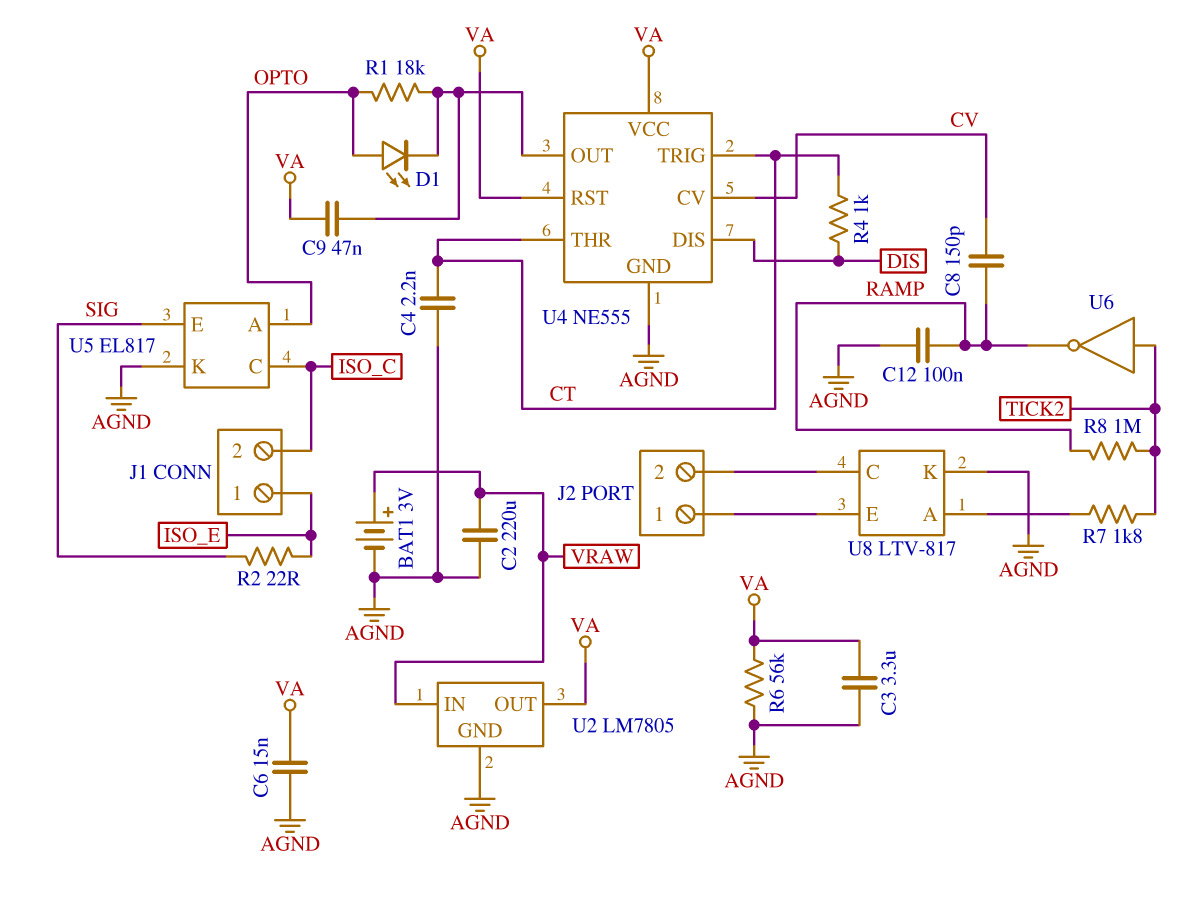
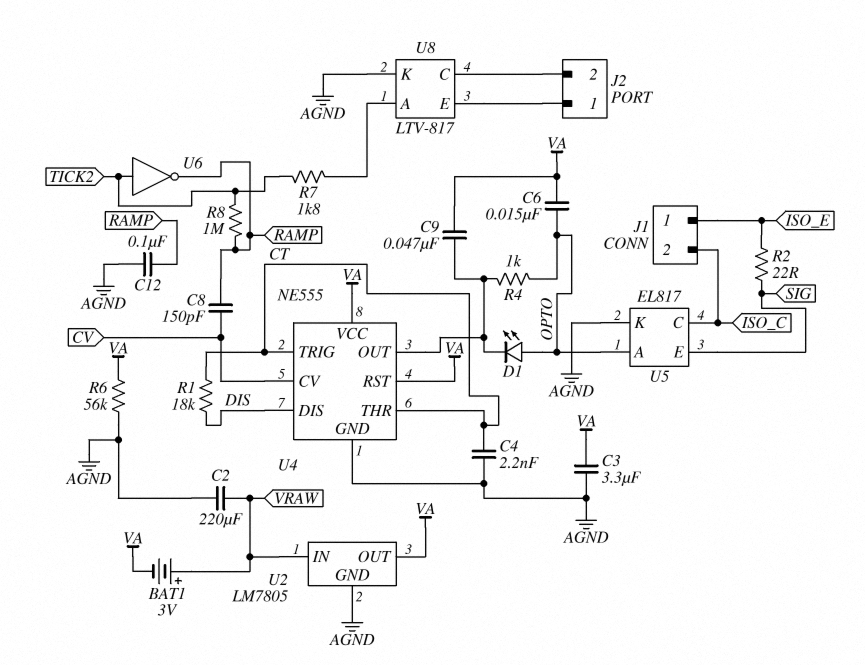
BAT1: 3V (plus VRAW, minus AGND) -> 3V (plus VRAW, minus VA)
C6: 15nF (AGND, VA) -> 15nF (OPTO, VA)
R1: 18k (OPTO, U4/OUT) -> 18k (CT, DIS)
R4: 1k (CT, DIS) -> 1k (OPTO, U4/OUT)

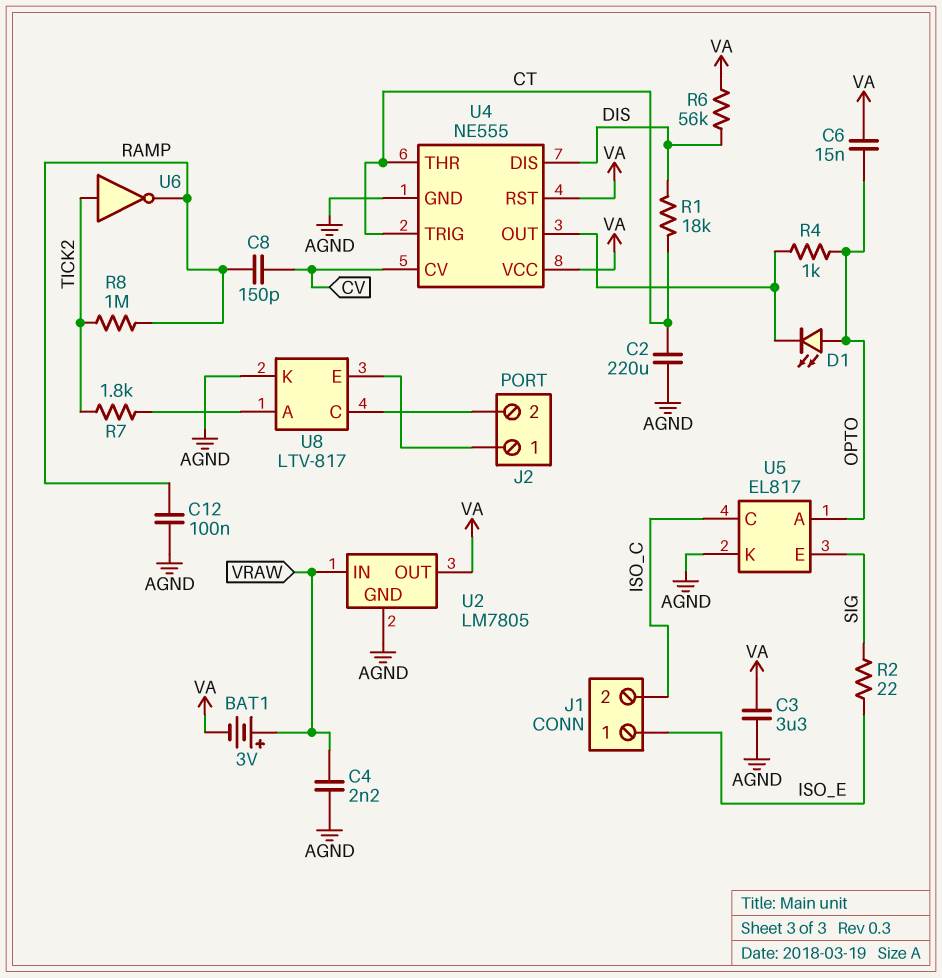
C2: 220uF (AGND, VRAW) -> 220uF (AGND, CT)
C4: 2.2nF (AGND, CT) -> 2.2nF (AGND, VRAW)
C9: 47nF (U4/OUT, VA) -> none
R6: 56k (AGND, VA) -> 56k (DIS, VA)

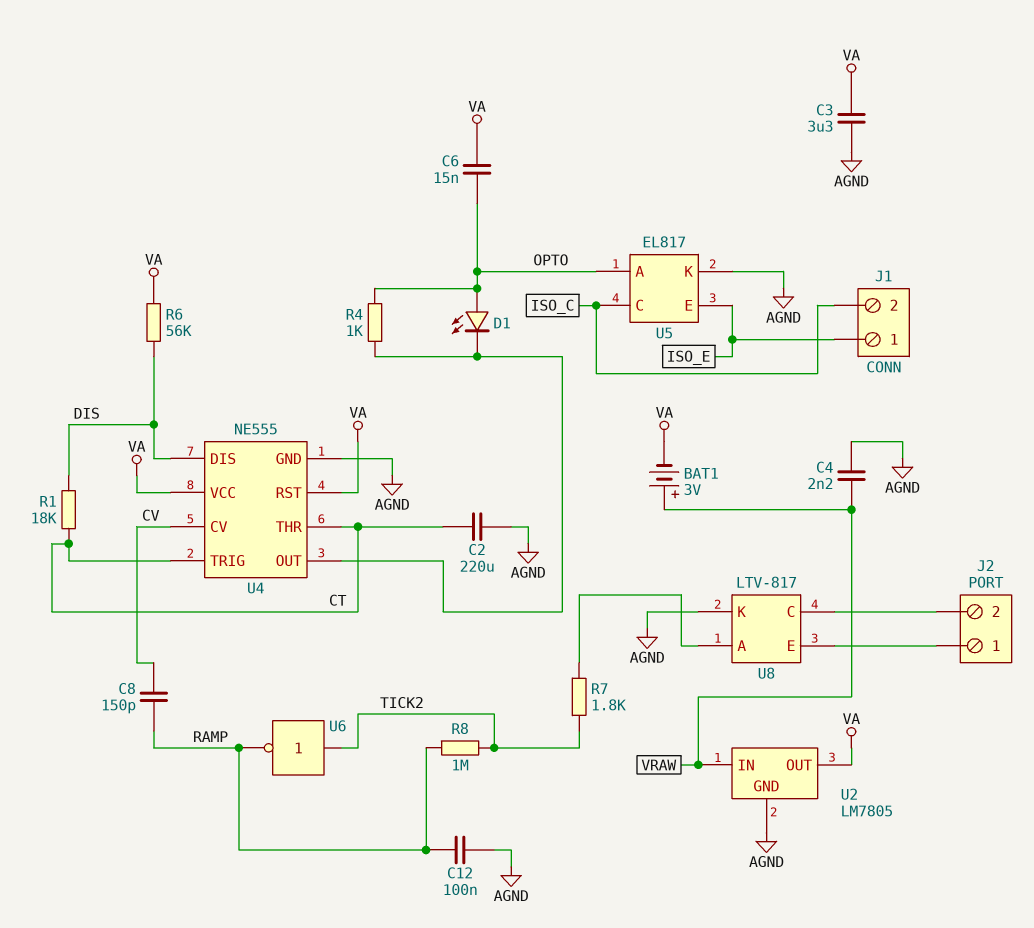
R2: 22 (ISO_E, SIG) -> none
U5 pin E: SIG -> ISO_E

